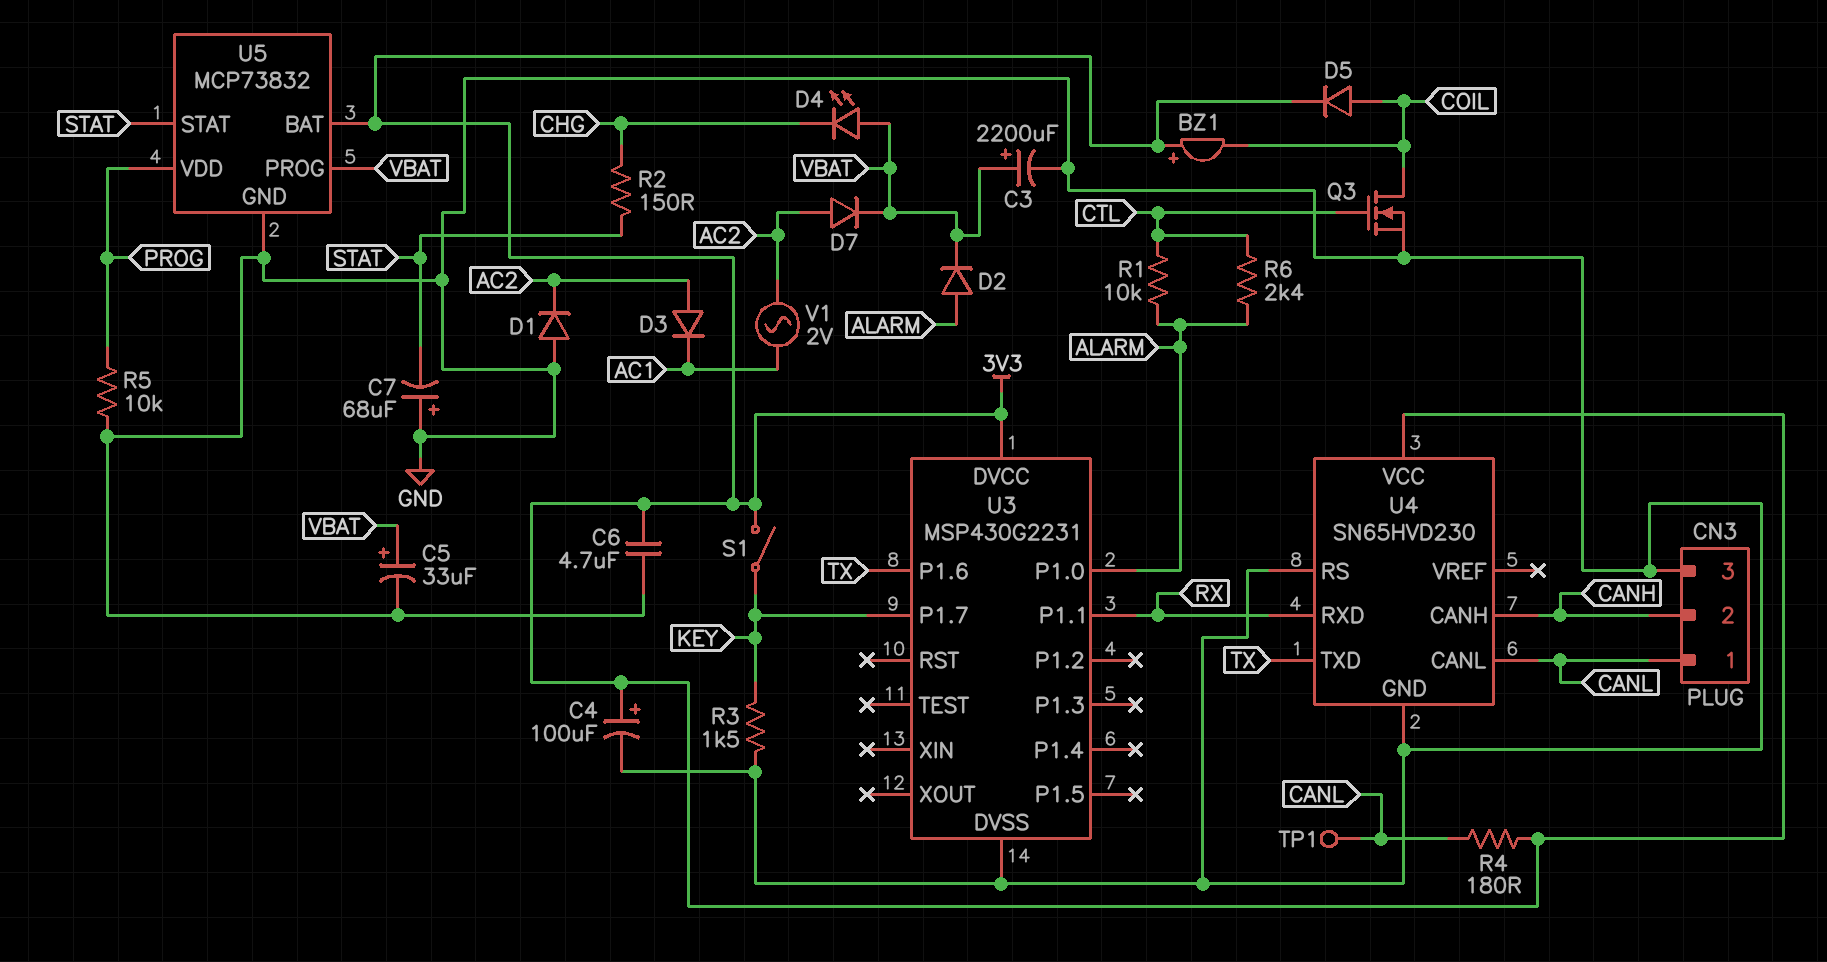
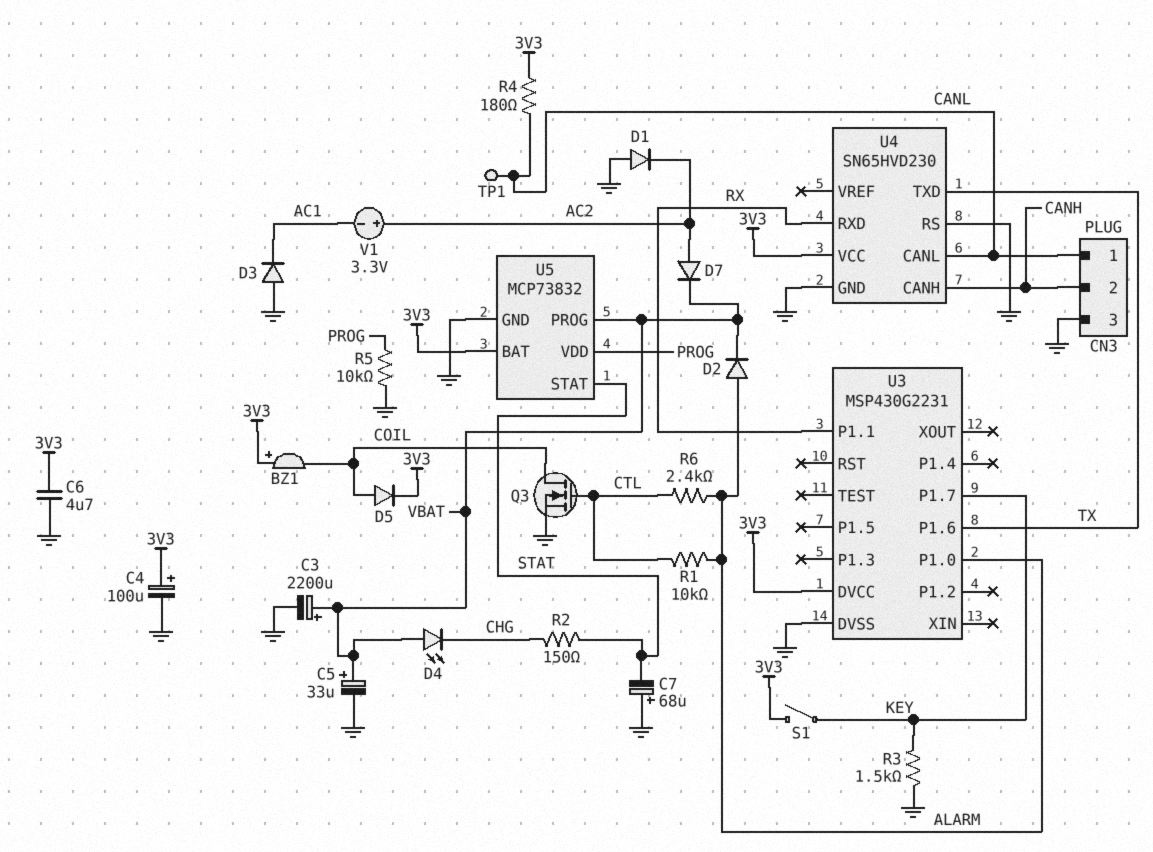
D3: diode (A AC2, K AC1) -> diode (A GND, K AC1)
V1: AC 2V (AC1, AC2) -> 3.3V (plus AC2, minus AC1)

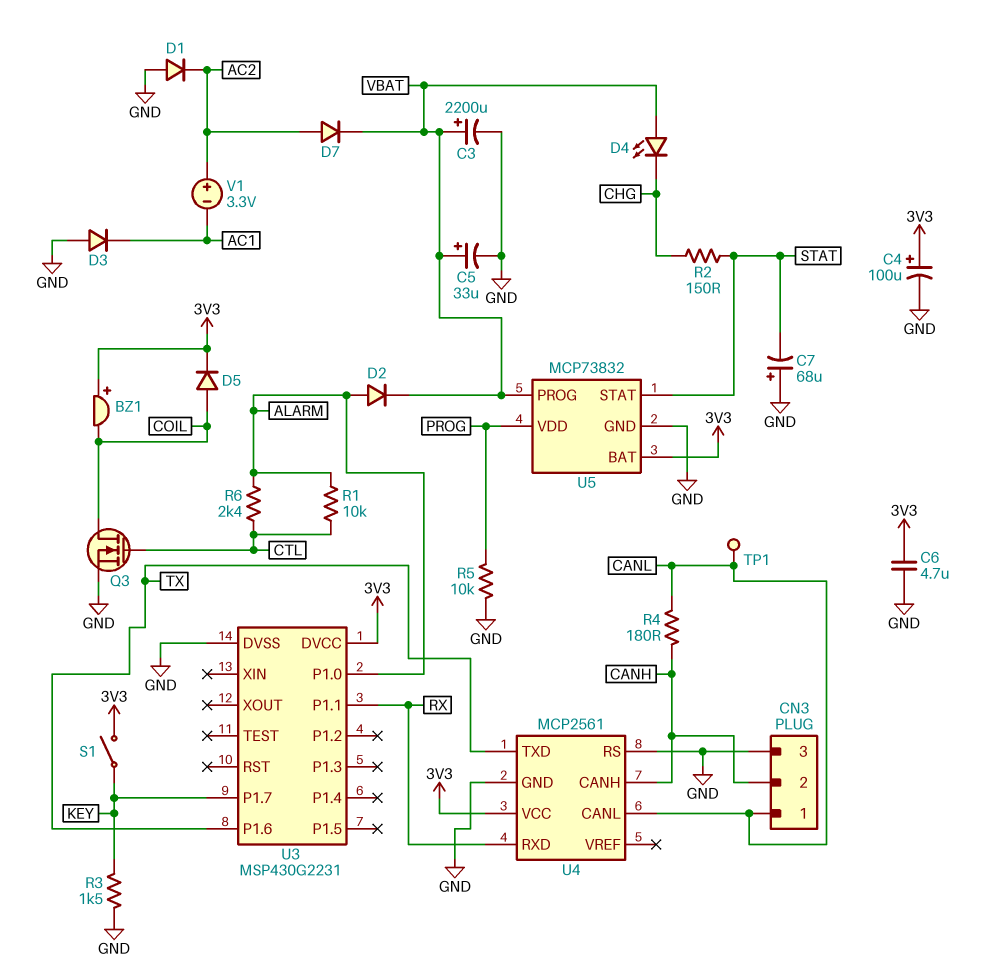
R4: 180 (3V3, CANL) -> 180 (CANH, CANL)
U4: SN65HVD230 -> MCP2561

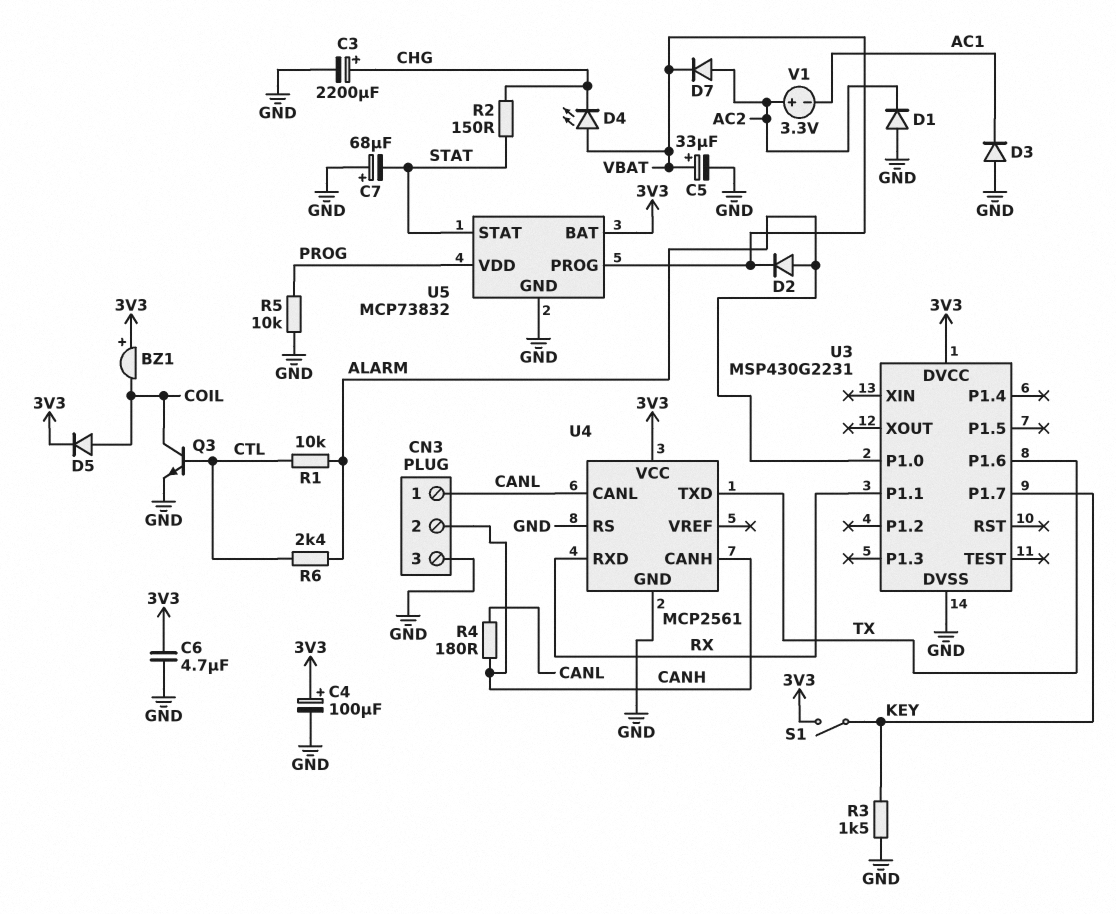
C3: 2200uF (plus VBAT, minus GND) -> 2200uF (plus CHG, minus GND)
Q3: NMOS (G CTL, D COIL, S GND) -> NPN (B CTL, C COIL, E GND)
TP1: test point (CANL) -> none

